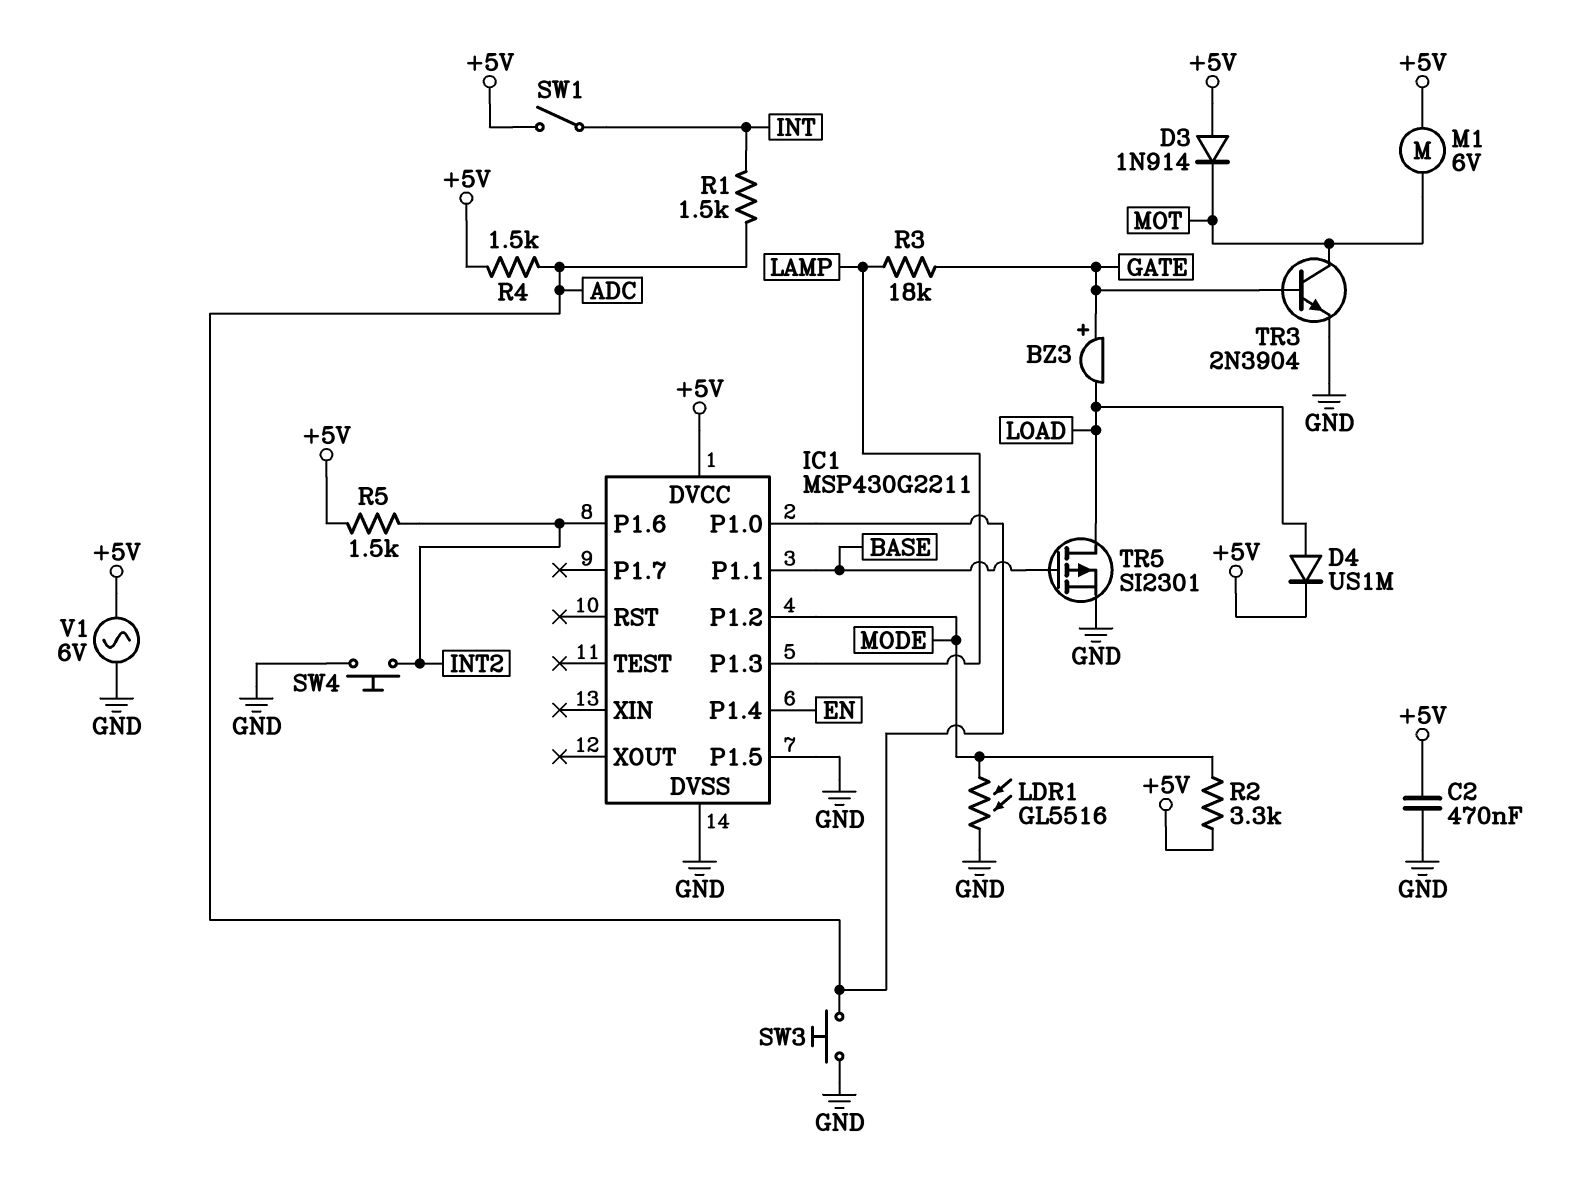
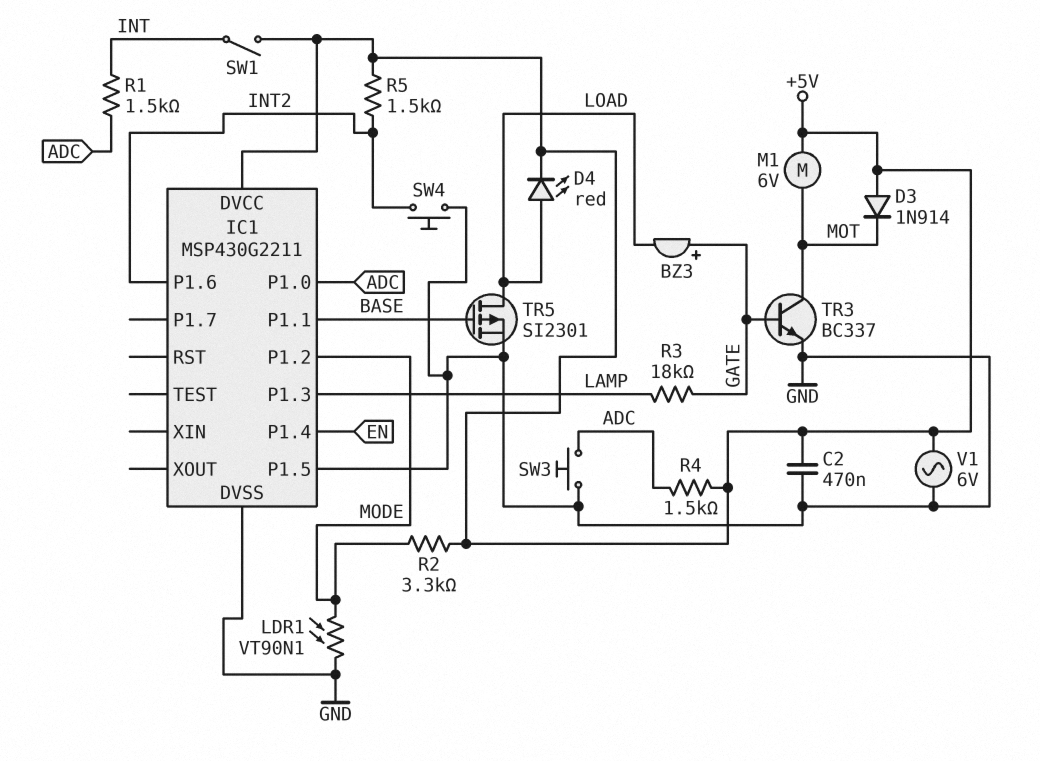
D4: diode US1M (A LOAD, K +5V) -> LED red (A LOAD, K +5V)
LDR1: GL5516 (GND, MODE) -> VT90N1 (GND, MODE)
TR3: NPN 2N3904 (B GATE, C MOT, E GND) -> NPN BC337 (B GATE, C MOT, E GND)

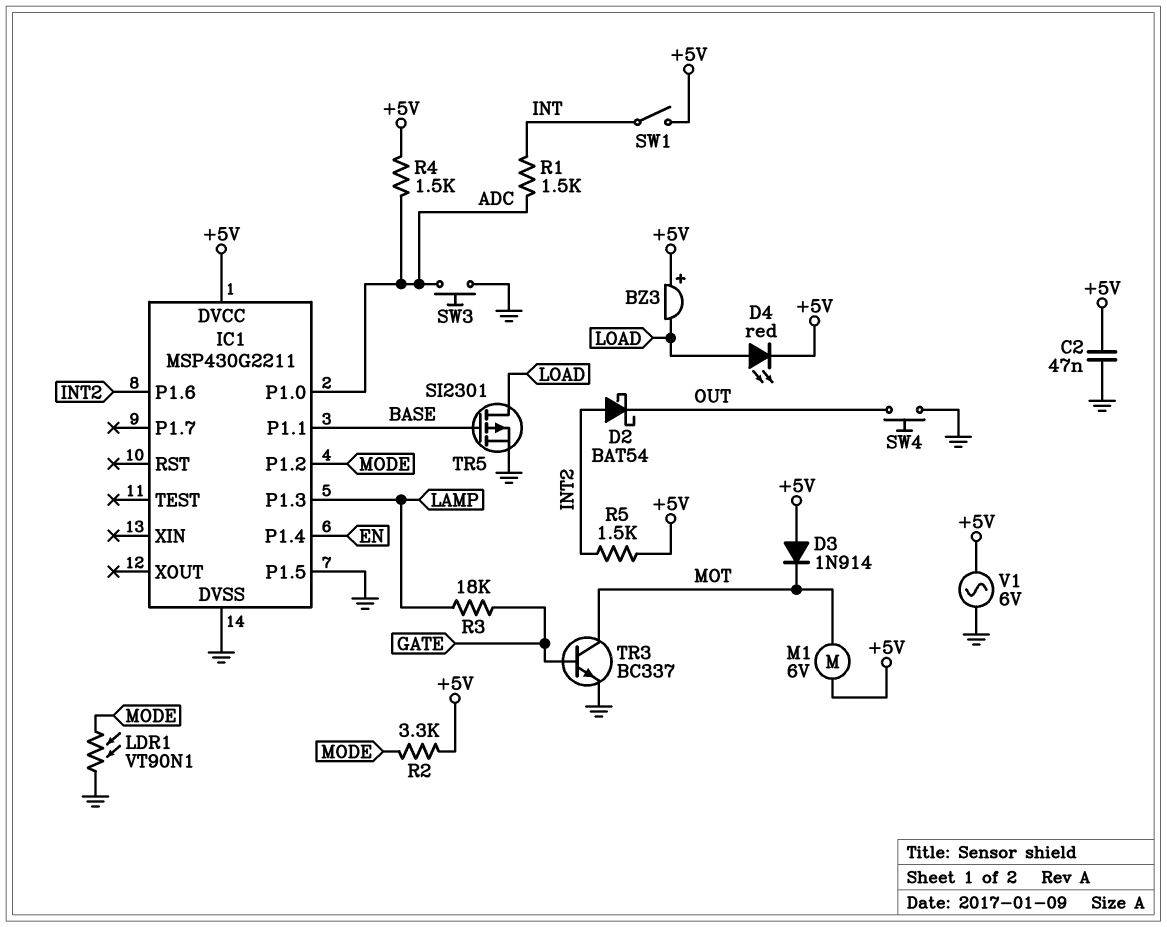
BZ3: buzzer (plus GATE, minus LOAD) -> buzzer (plus +5V, minus LOAD)
C2: 470nF (+5V, GND) -> 47nF (+5V, GND)
D2: none -> schottky BAT54 (A INT2, K OUT)
SW4: button (GND, INT2) -> button (GND, OUT)

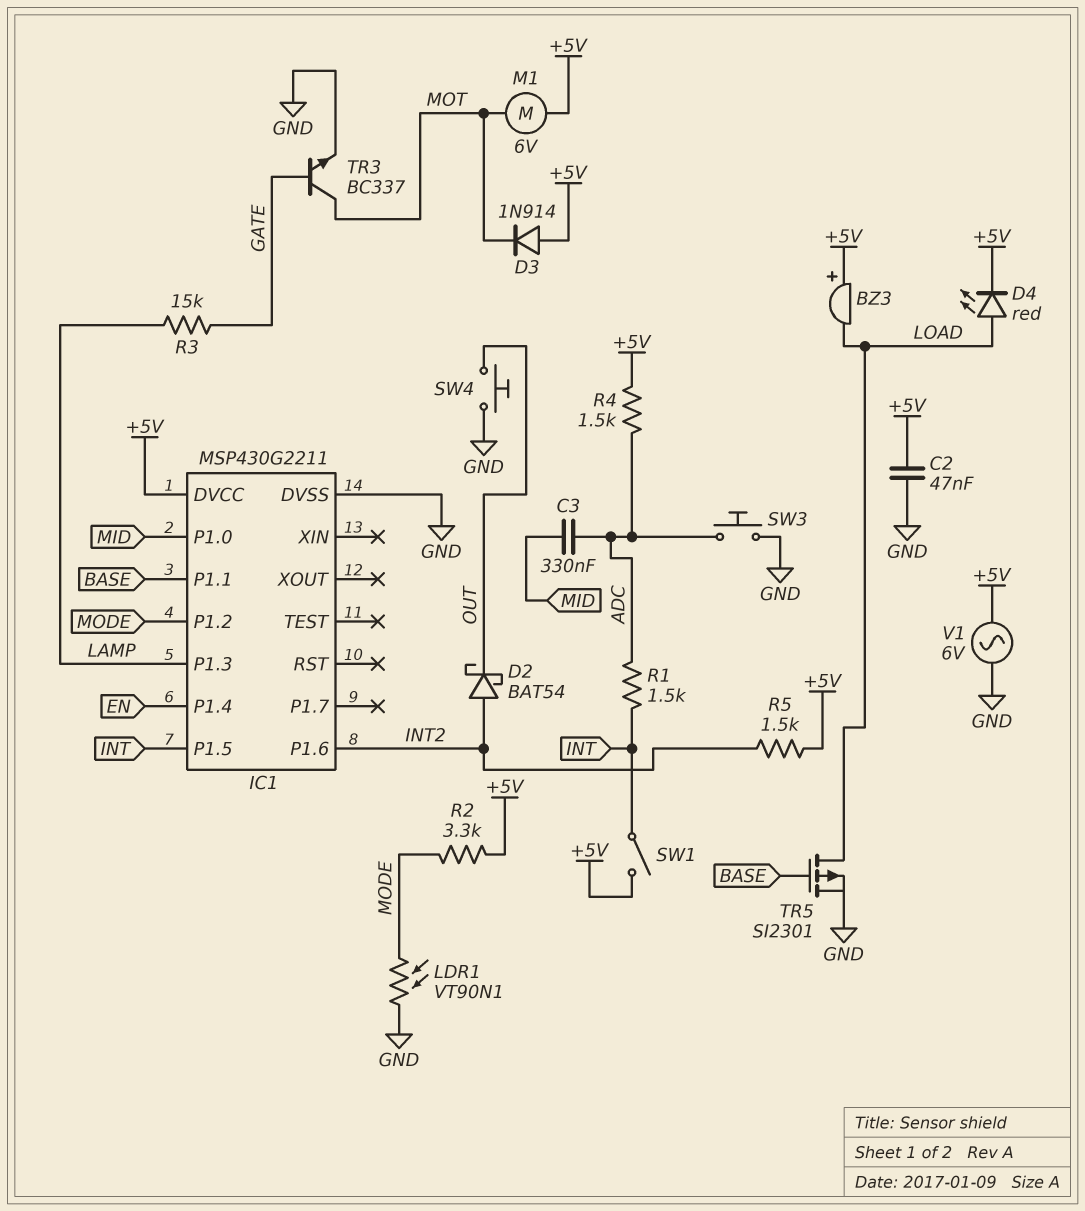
C3: none -> 330nF (ADC, MID)
IC1 pin P1.0: ADC -> MID
IC1 pin P1.5: GND -> INT
R3: 18k (GATE, LAMP) -> 15k (GATE, LAMP)

